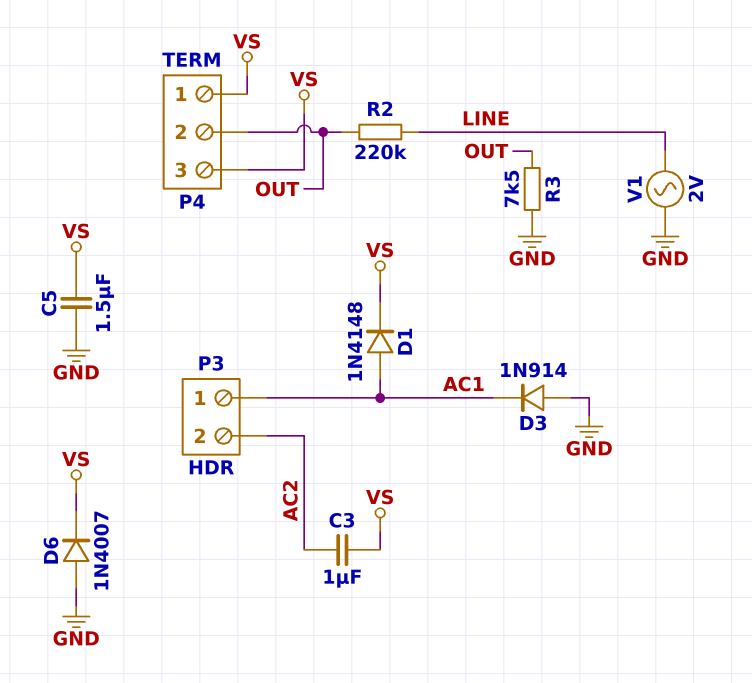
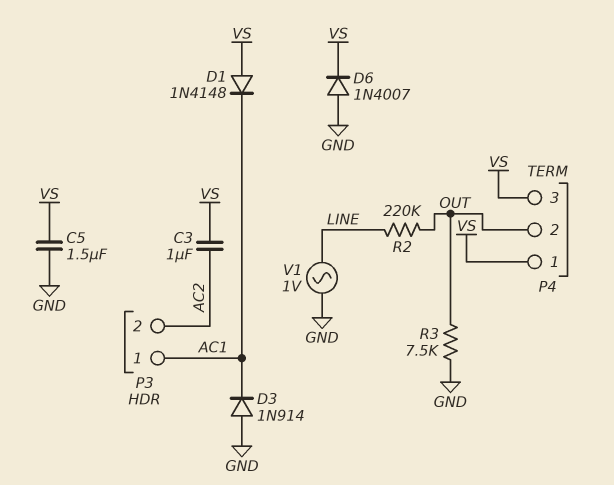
D1: diode 1N4148 (A AC1, K VS) -> diode 1N4148 (A VS, K AC1)
V1: AC 2V (GND, LINE) -> AC 1V (GND, LINE)

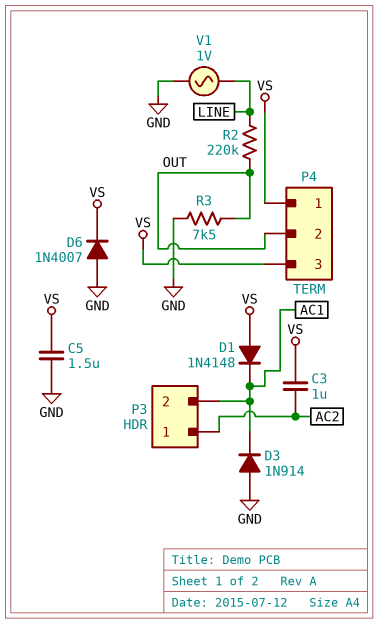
P3 pin 1: AC1 -> AC2
P3 pin 2: AC2 -> AC1

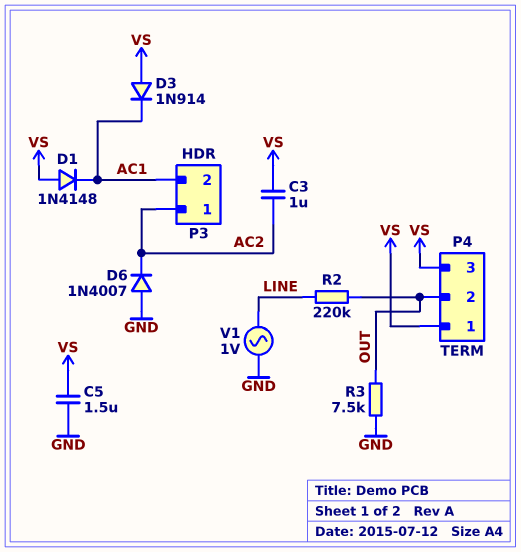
D3: diode 1N914 (A GND, K AC1) -> diode 1N914 (A VS, K AC1)
D6: diode 1N4007 (A GND, K VS) -> diode 1N4007 (A GND, K AC2)

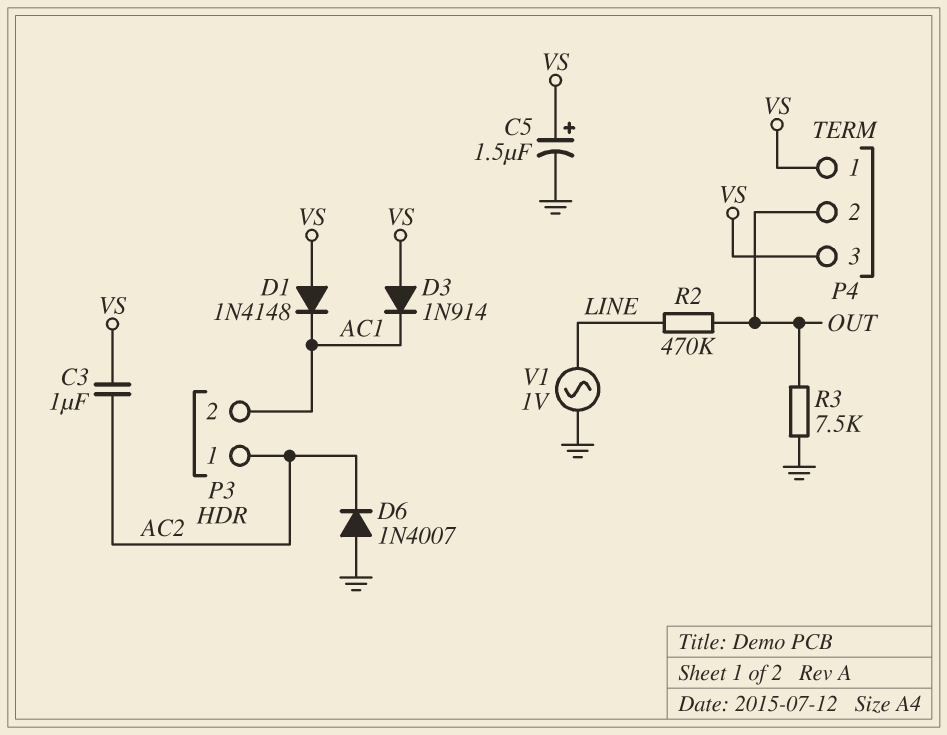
C5: 1.5uF (GND, VS) -> 1.5uF (plus VS, minus GND)
R2: 220k (LINE, OUT) -> 470k (LINE, OUT)

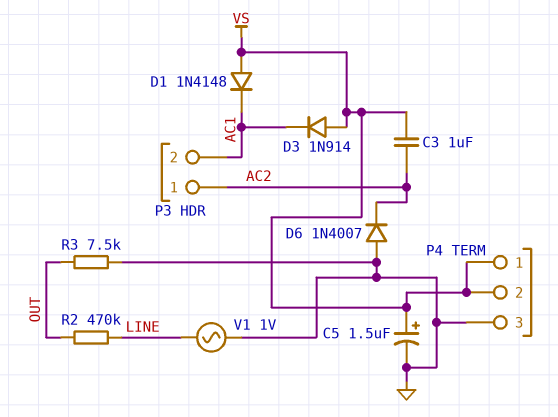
P4 pin 2: OUT -> VS
P4 pin 3: VS -> GND

